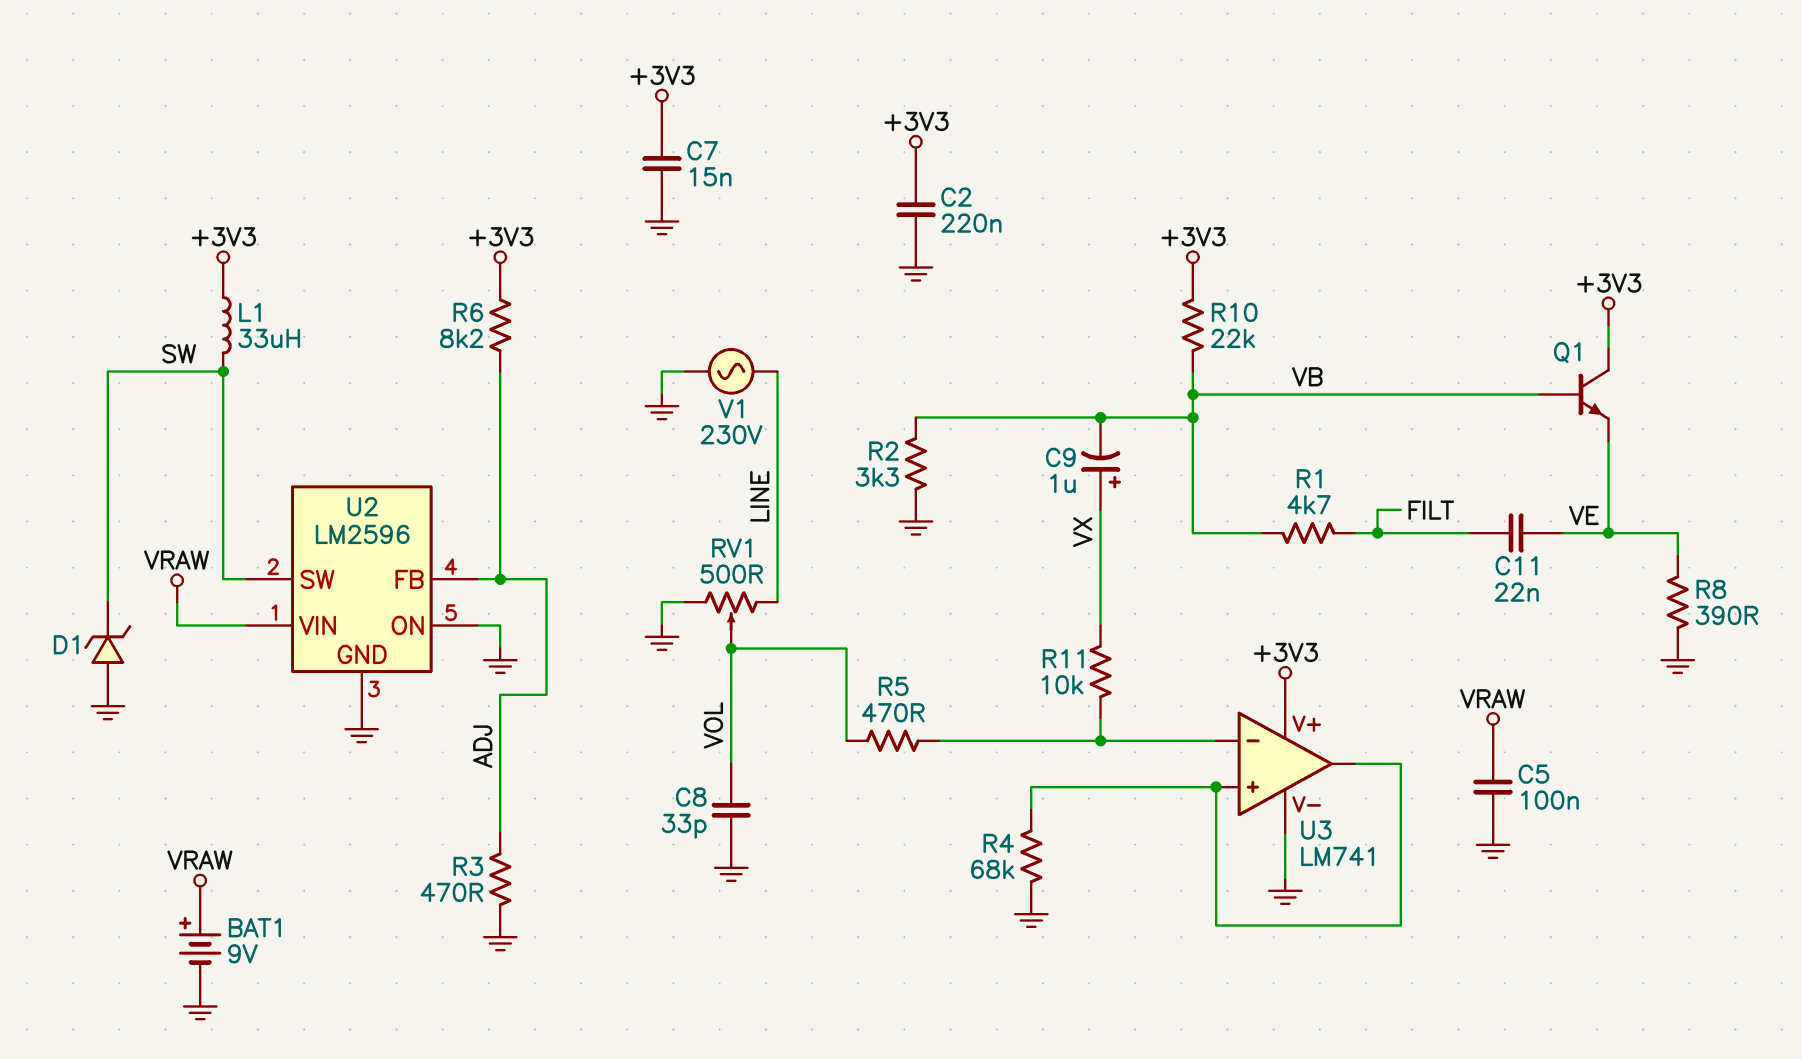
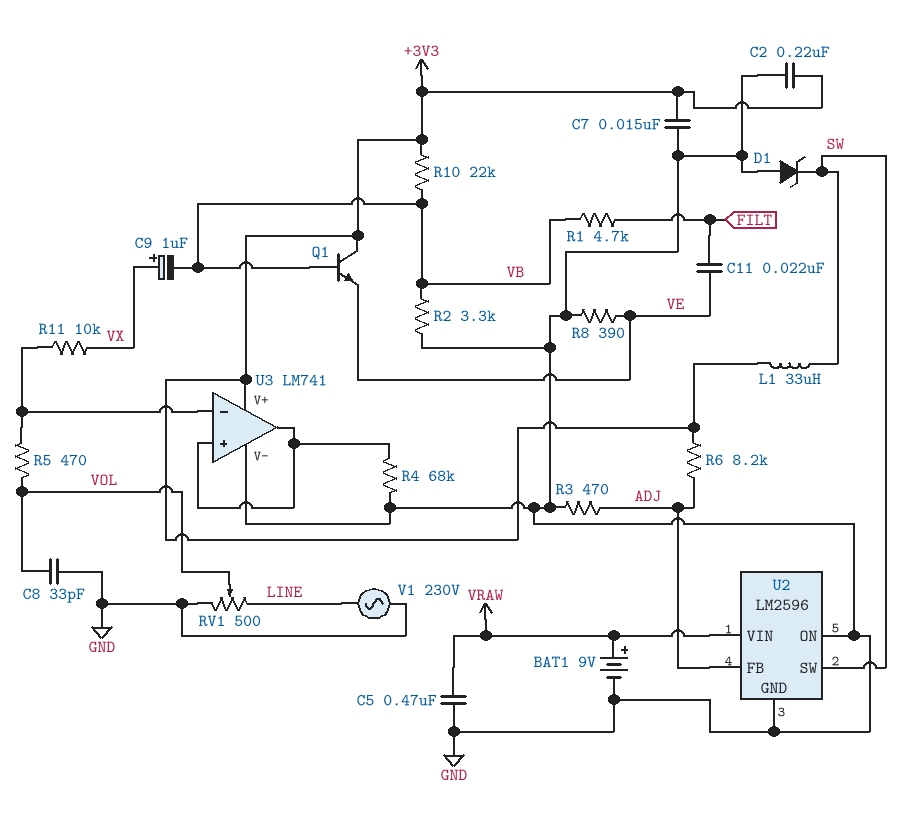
C5: 100nF (GND, VRAW) -> 470nF (GND, VRAW)

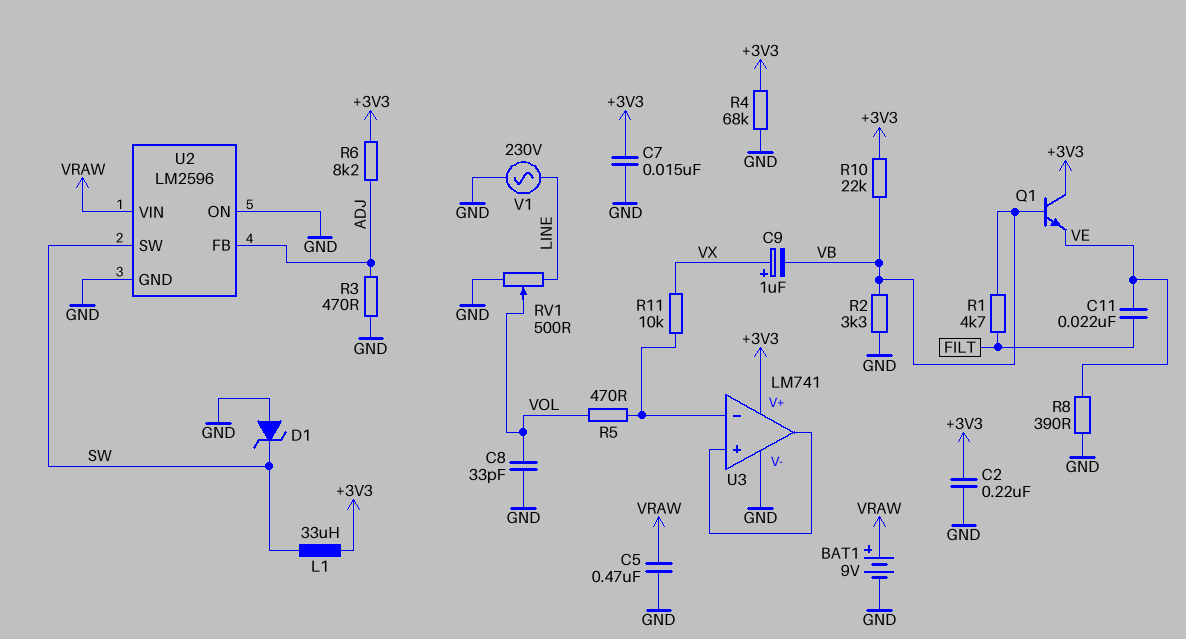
R4: 68k (GND, U3/in+) -> 68k (+3V3, GND)

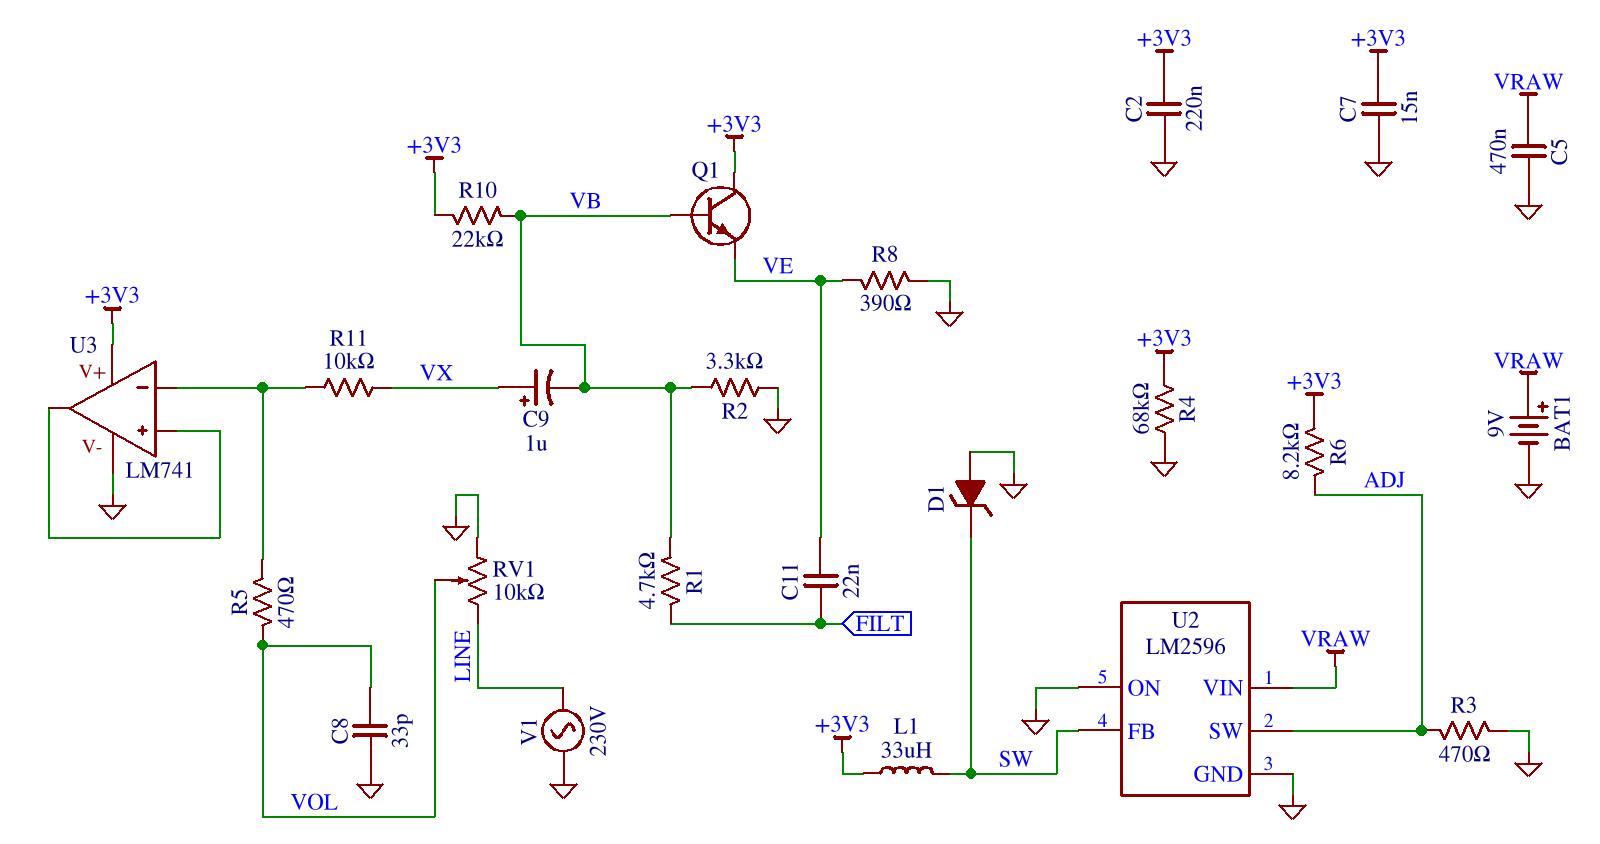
RV1: 500 (GND, LINE, wiper VOL) -> 10k (GND, LINE, wiper VOL)
U2 pin FB: ADJ -> SW
U2 pin SW: SW -> ADJ

